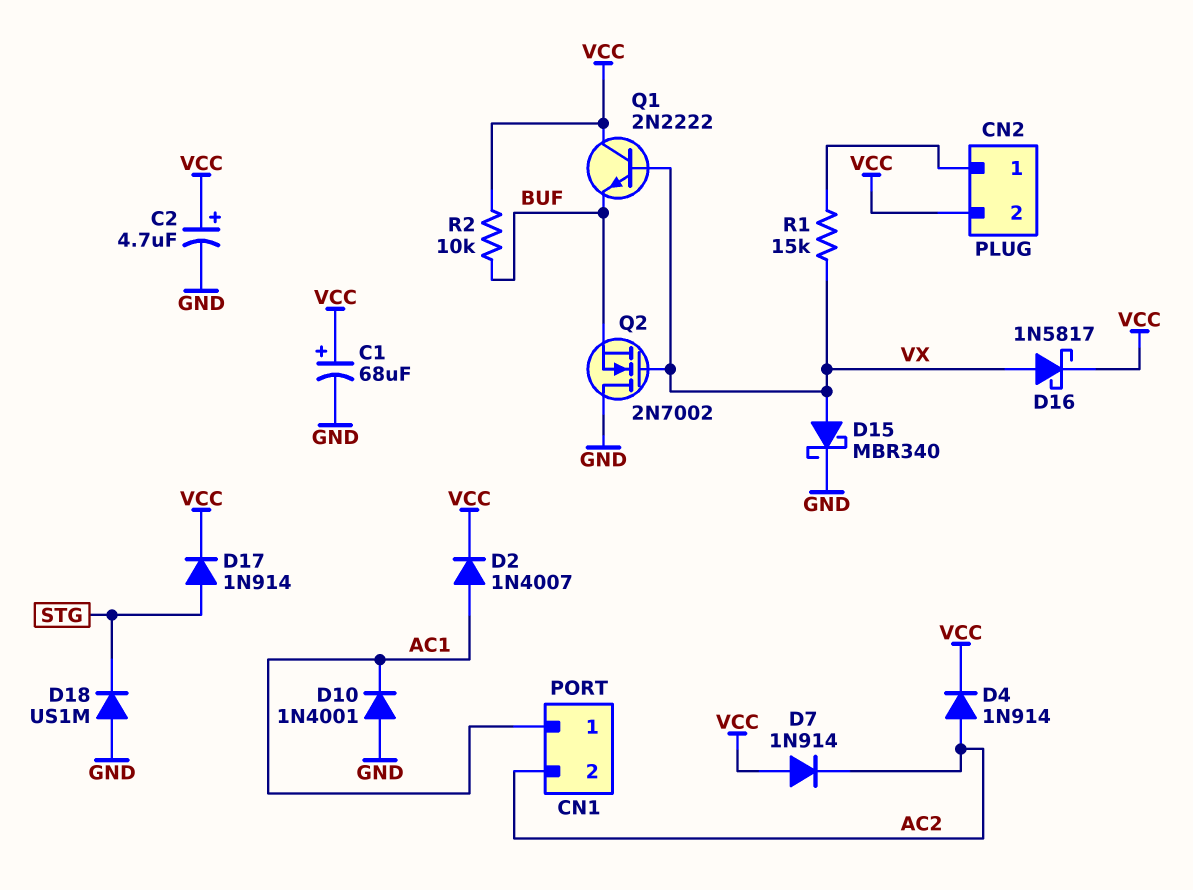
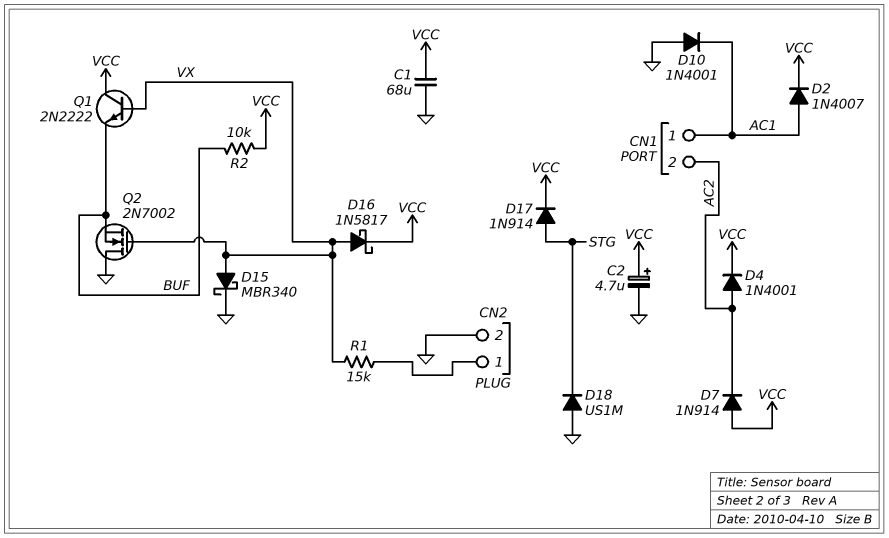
C1: 68uF (plus VCC, minus GND) -> 68uF (GND, VCC)
CN2 pin 2: VCC -> GND
D4: diode 1N914 (A AC2, K VCC) -> diode 1N4001 (A AC2, K VCC)

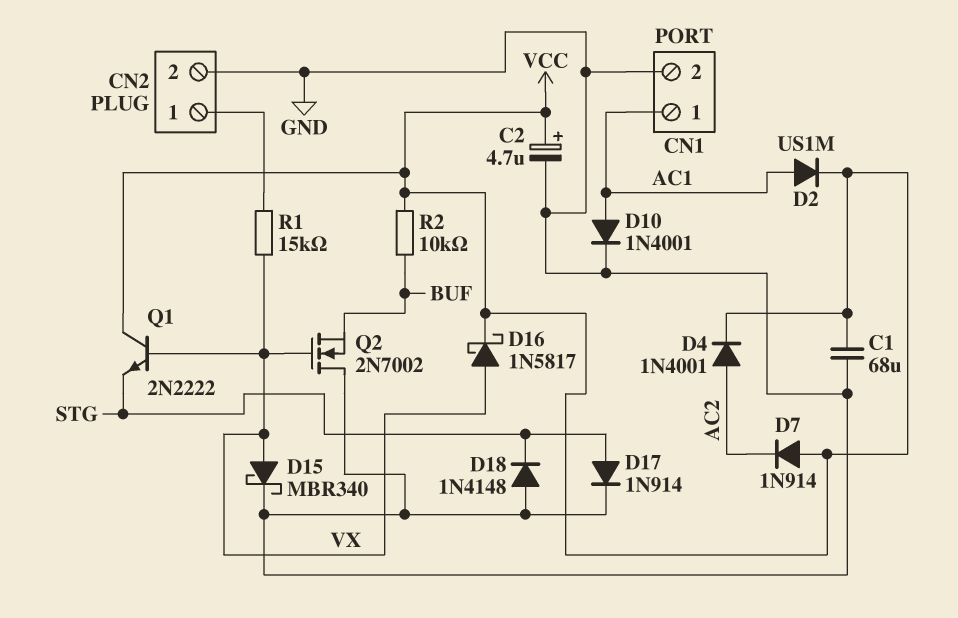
CN1 pin 2: AC2 -> GND
D2: diode 1N4007 (A AC1, K VCC) -> diode US1M (A AC1, K VCC)
D10: diode 1N4001 (A GND, K AC1) -> diode 1N4001 (A AC1, K GND)
D17: diode 1N914 (A STG, K VCC) -> diode 1N914 (A STG, K GND)
D18: diode US1M (A GND, K STG) -> diode 1N4148 (A GND, K STG)
Q1: NPN 2N2222 (B VX, C VCC, E BUF) -> NPN 2N2222 (B VX, C VCC, E STG)

